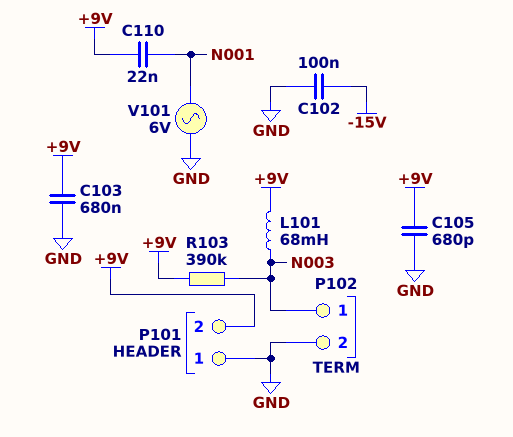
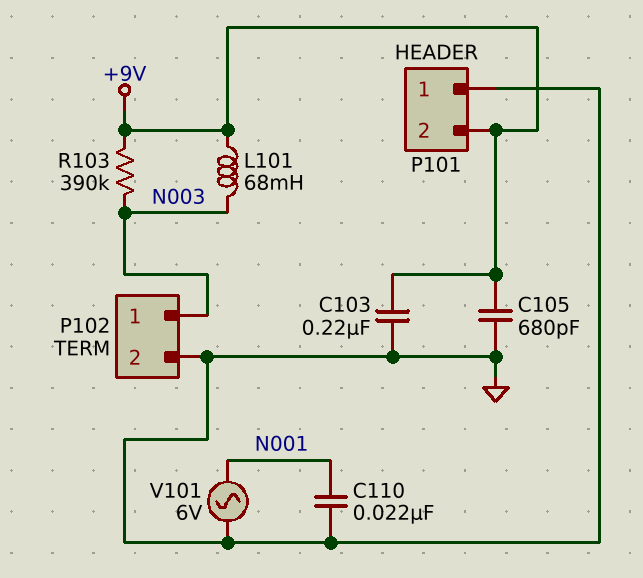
C102: 100nF (-15V, GND) -> none
C103: 680nF (+9V, GND) -> 220nF (+9V, GND)
C110: 22nF (+9V, N001) -> 22nF (GND, N001)

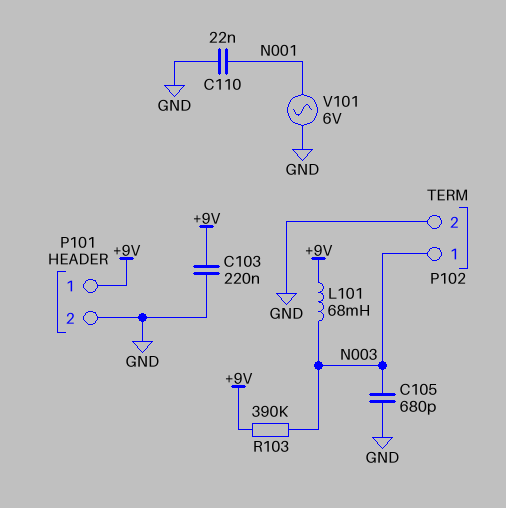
C105: 680pF (+9V, GND) -> 680pF (GND, N003)
P101 pin 1: GND -> +9V
P101 pin 2: +9V -> GND

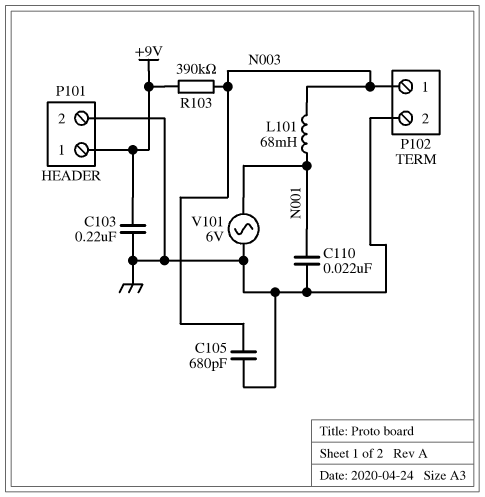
L101: 68mH (+9V, N003) -> 68mH (N001, N003)

